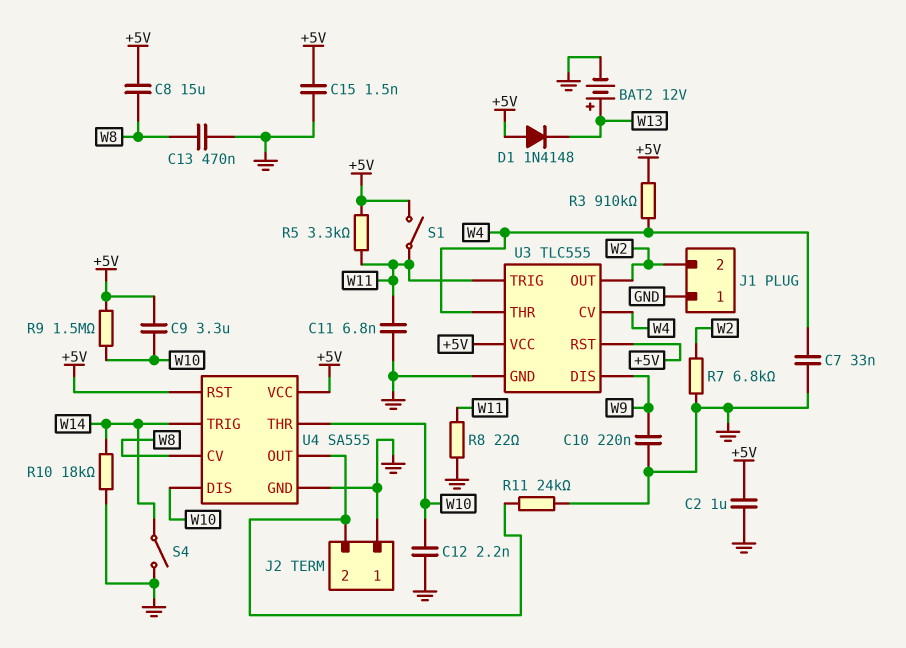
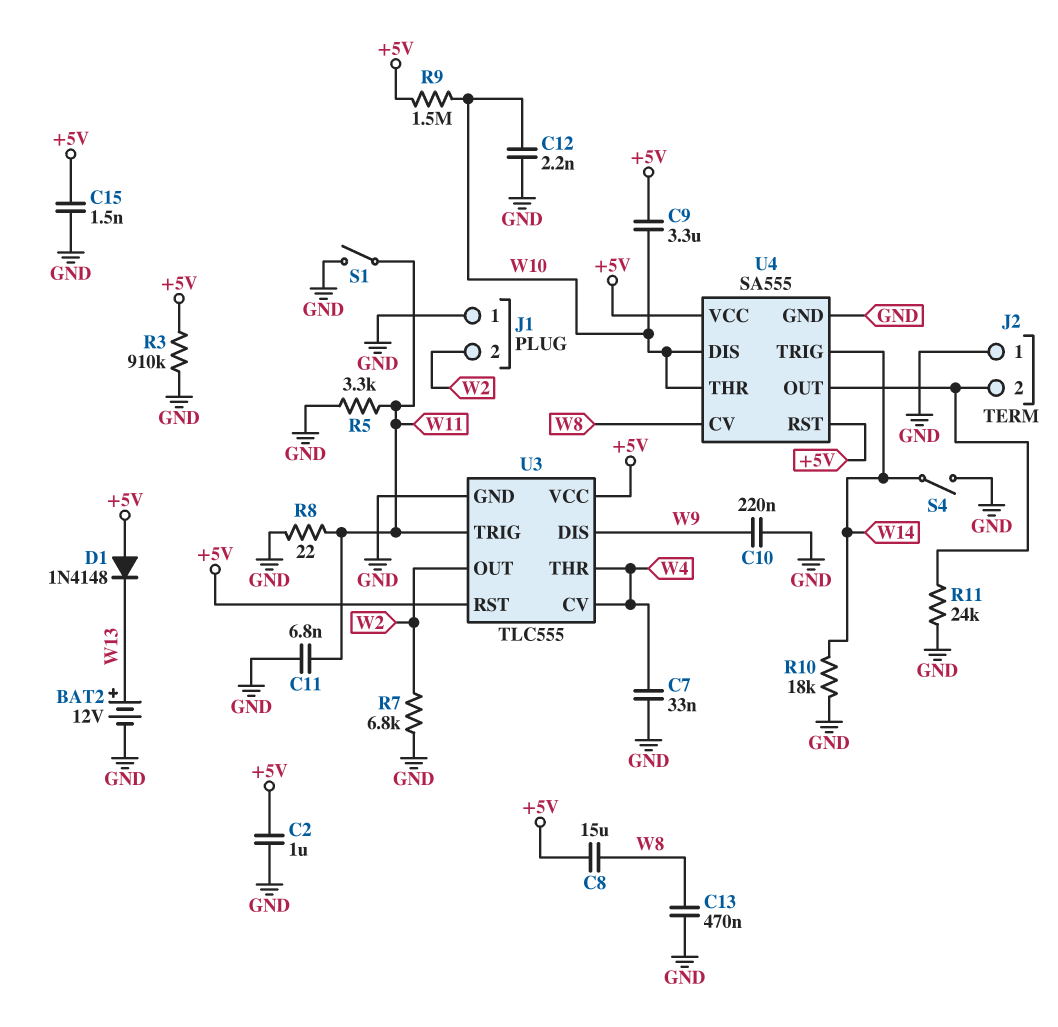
R3: 910k (+5V, W4) -> 910k (+5V, GND)
R5: 3.3k (+5V, W11) -> 3.3k (GND, W11)
S1: switch (+5V, W11) -> switch (GND, W11)

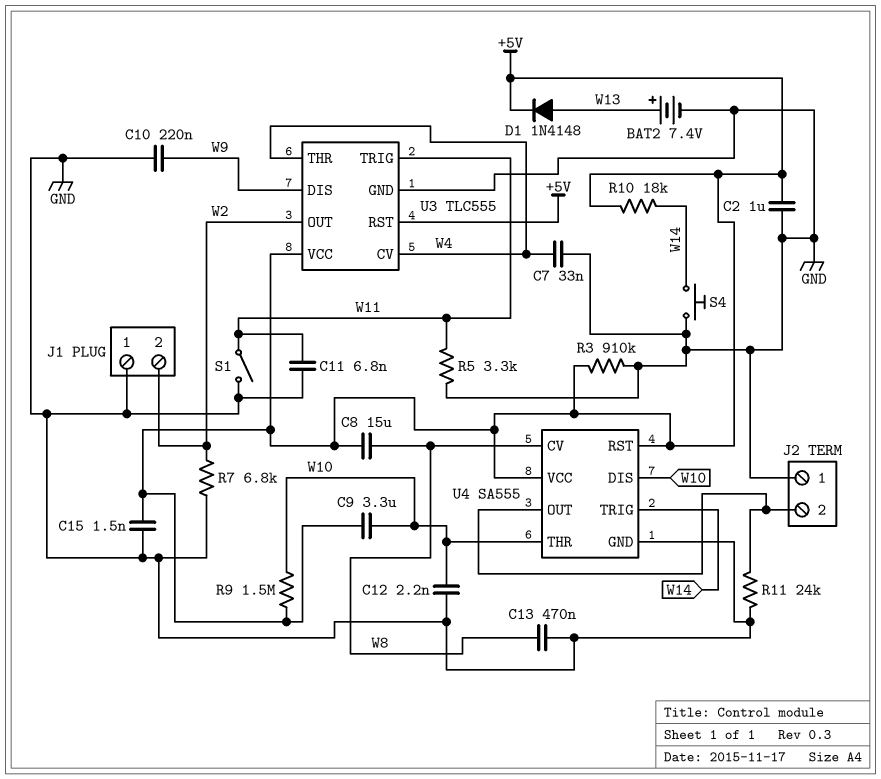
BAT2: 12V (plus W13, minus GND) -> 7.4V (plus W13, minus GND)
D1: diode 1N4148 (A +5V, K W13) -> diode 1N4148 (A W13, K +5V)
R8: 22 (GND, W11) -> none
R10: 18k (GND, W14) -> 18k (+5V, W14)
S4: switch (GND, W14) -> button (GND, W14)

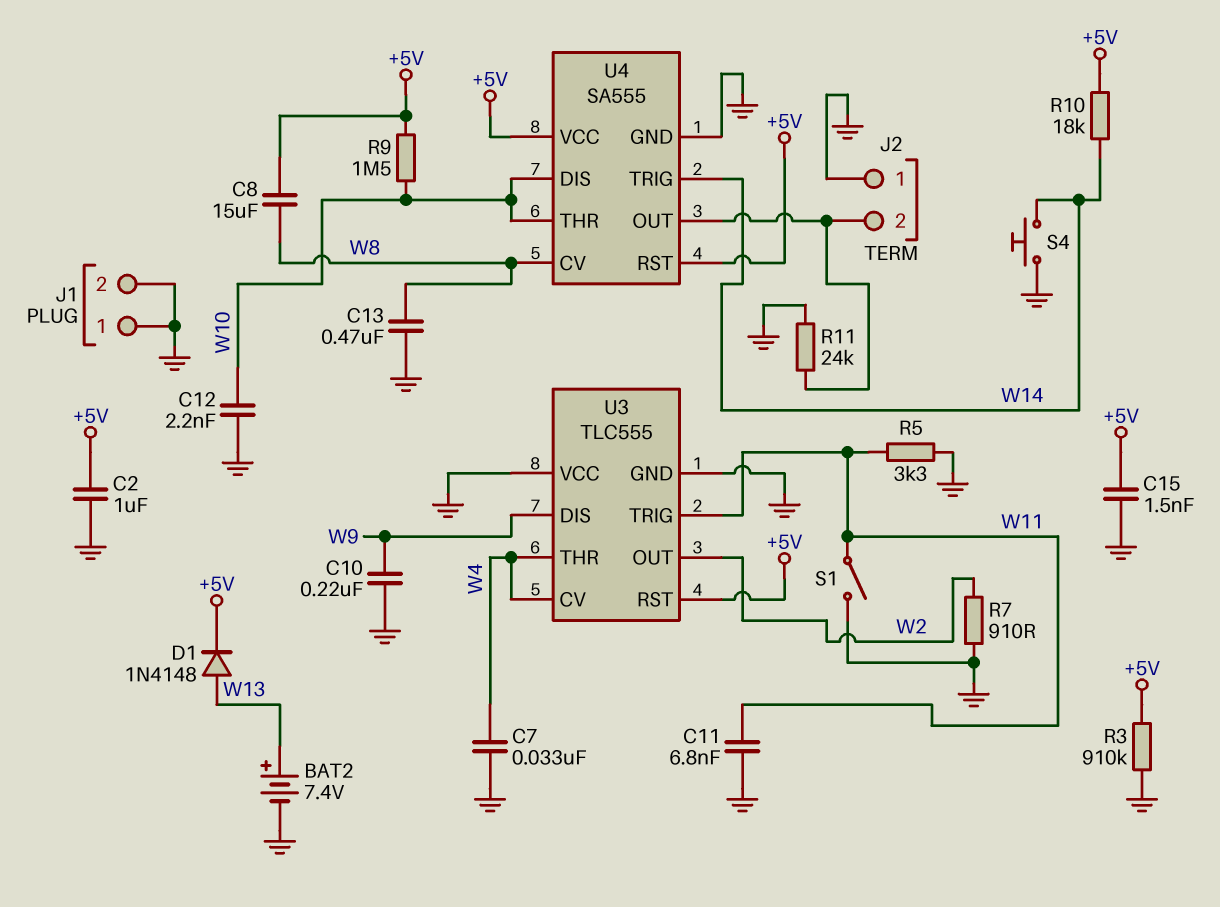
C9: 3.3uF (+5V, W10) -> none
J1 pin 2: W2 -> GND
R7: 6.8k (GND, W2) -> 910 (GND, W2)
U3 pin VCC: +5V -> GND

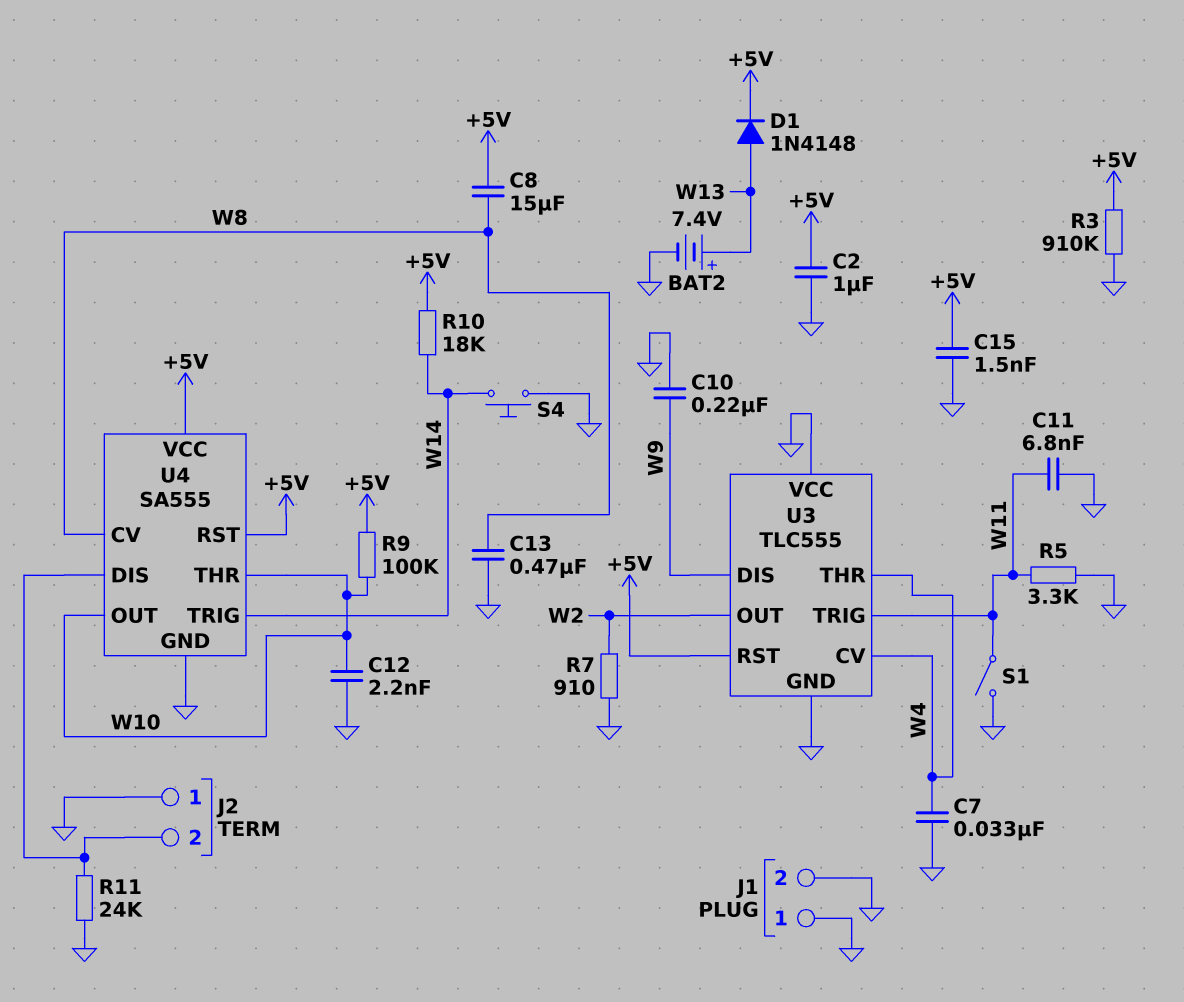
R9: 1.5M (+5V, W10) -> 100k (+5V, W10)
U4 pin DIS: W10 -> J2/2
U4 pin OUT: J2/2 -> W10

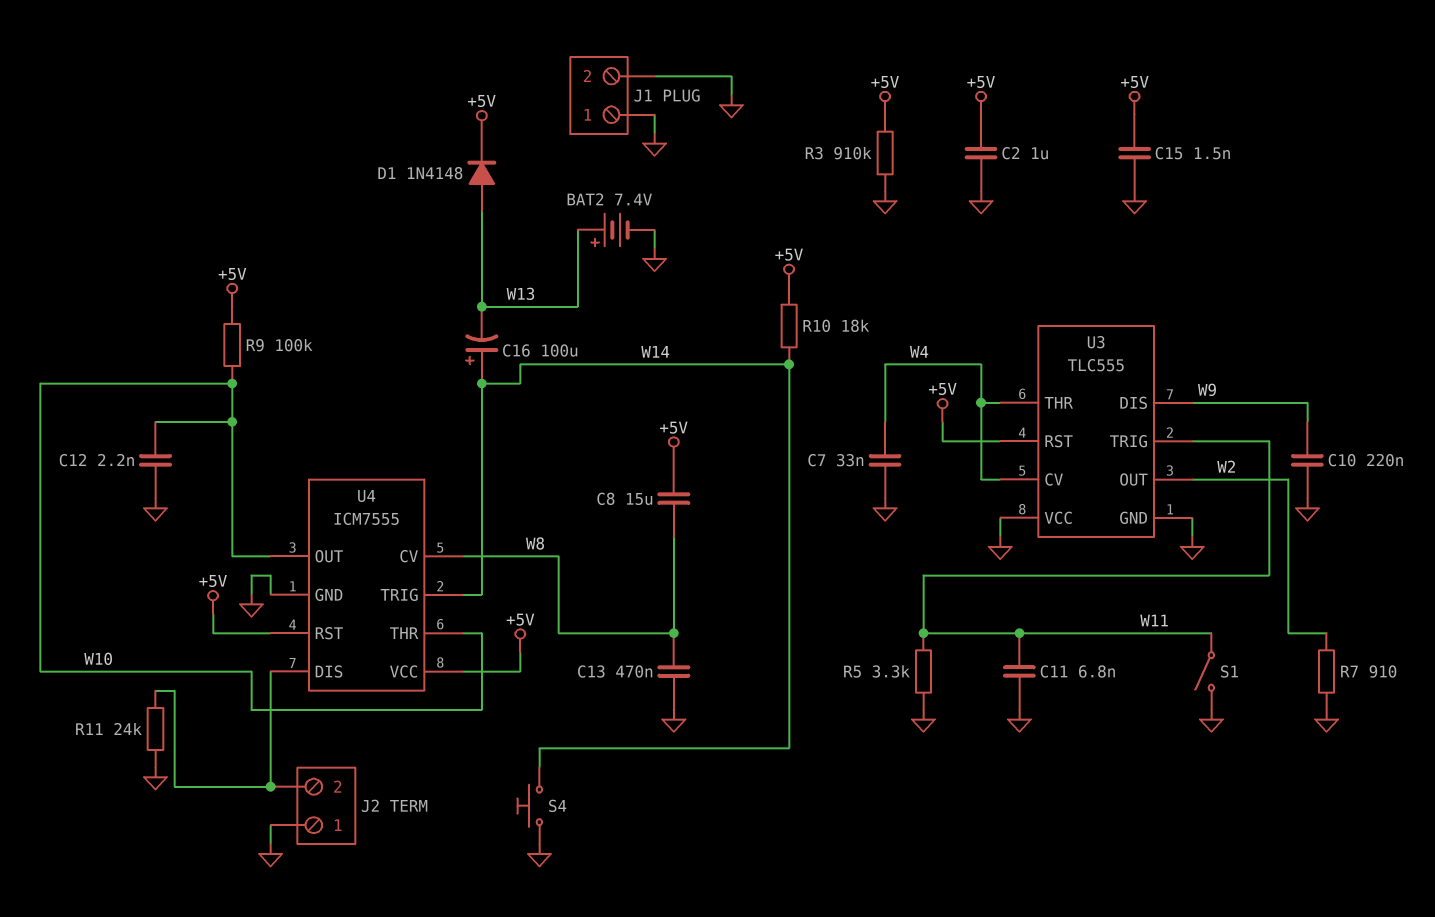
C16: none -> 100uF (plus W14, minus W13)
U4: SA555 -> ICM7555

